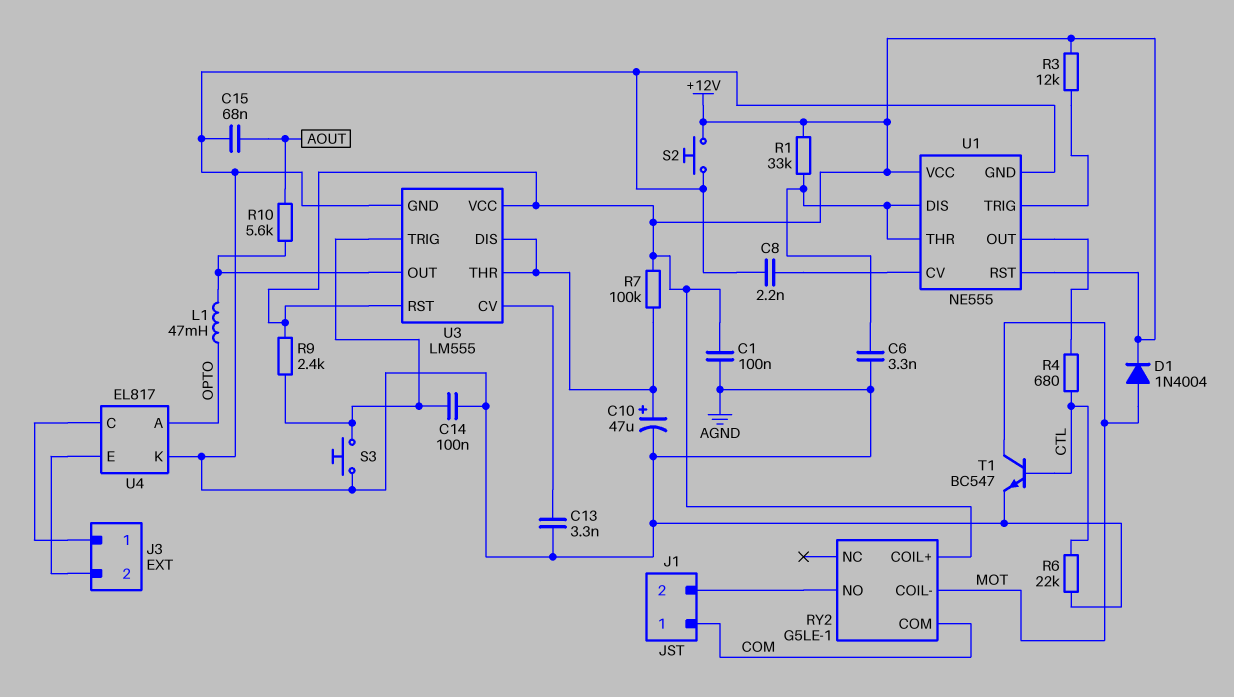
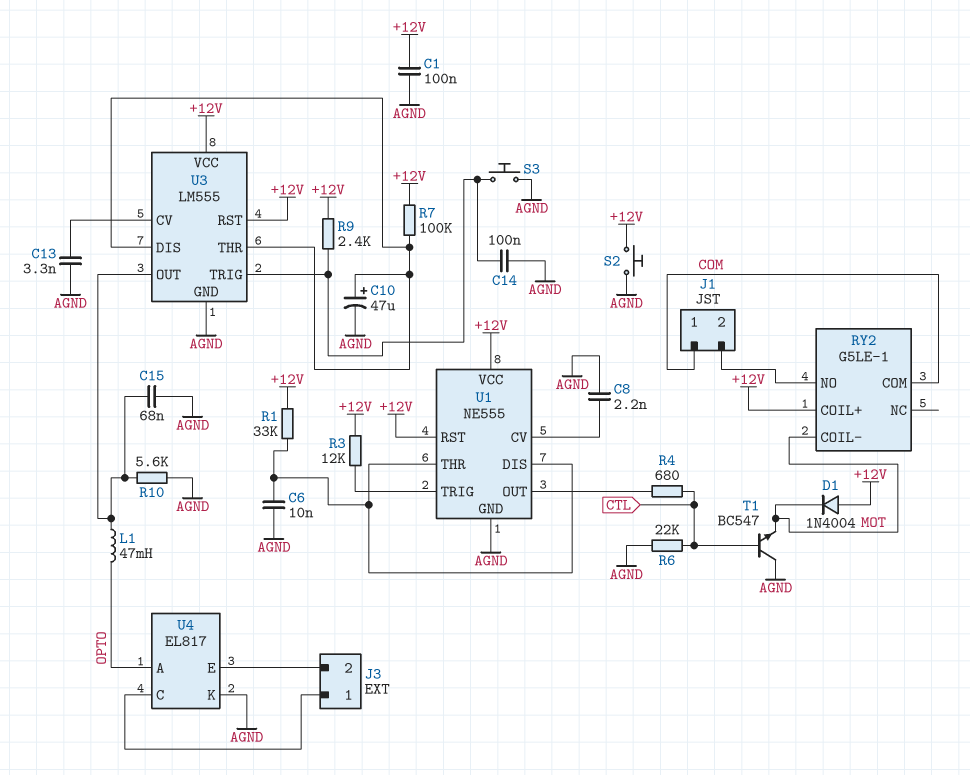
C6: 3.3nF (AGND, U1/DIS) -> 10nF (AGND, U1/DIS)
C15: 68nF (AGND, AOUT) -> 68nF (AGND, U3/OUT)
D1: diode 1N4004 (A MOT, K +12V) -> diode 1N4004 (A +12V, K MOT)
R10: 5.6k (AOUT, U3/OUT) -> 5.6k (AGND, U3/OUT)
T1: NPN BC547 (B CTL, C MOT, E AGND) -> NPN BC547 (B CTL, C AGND, E MOT)

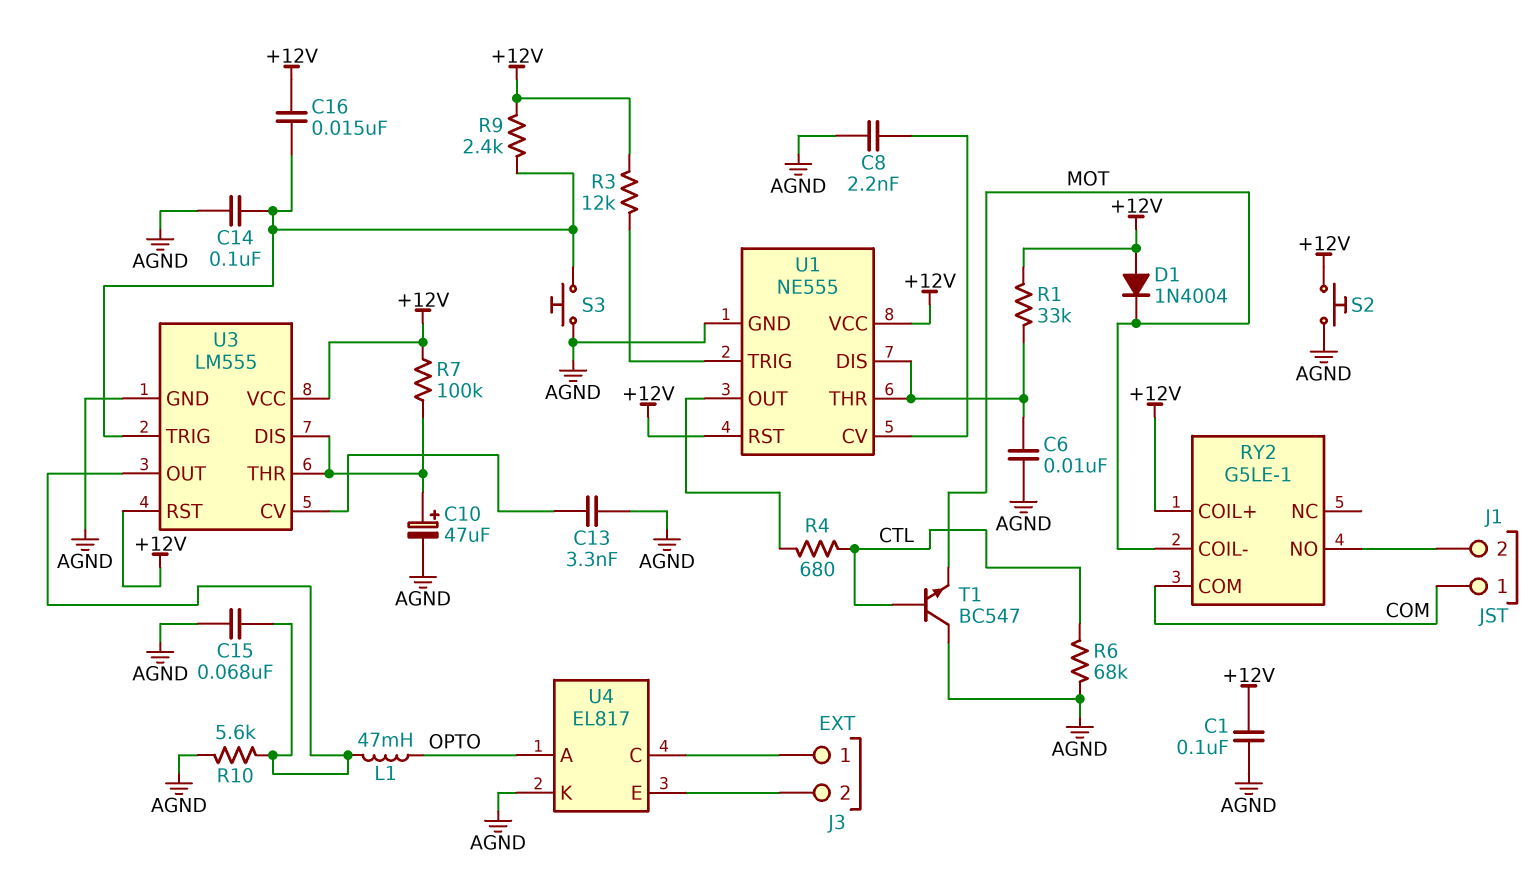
C16: none -> 15nF (+12V, U3/TRIG)
R6: 22k (AGND, CTL) -> 68k (AGND, CTL)

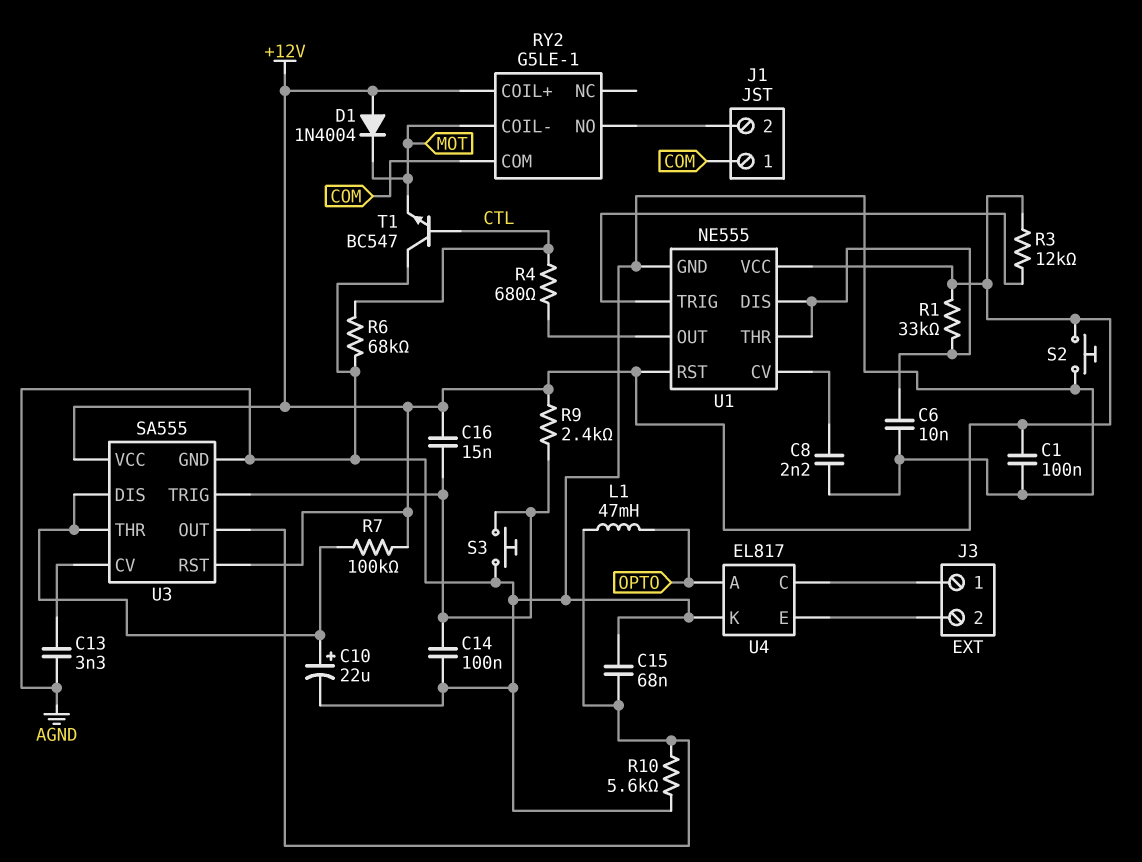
C10: 47uF (plus U3/DIS, minus AGND) -> 22uF (plus U3/DIS, minus AGND)
U3: LM555 -> SA555

